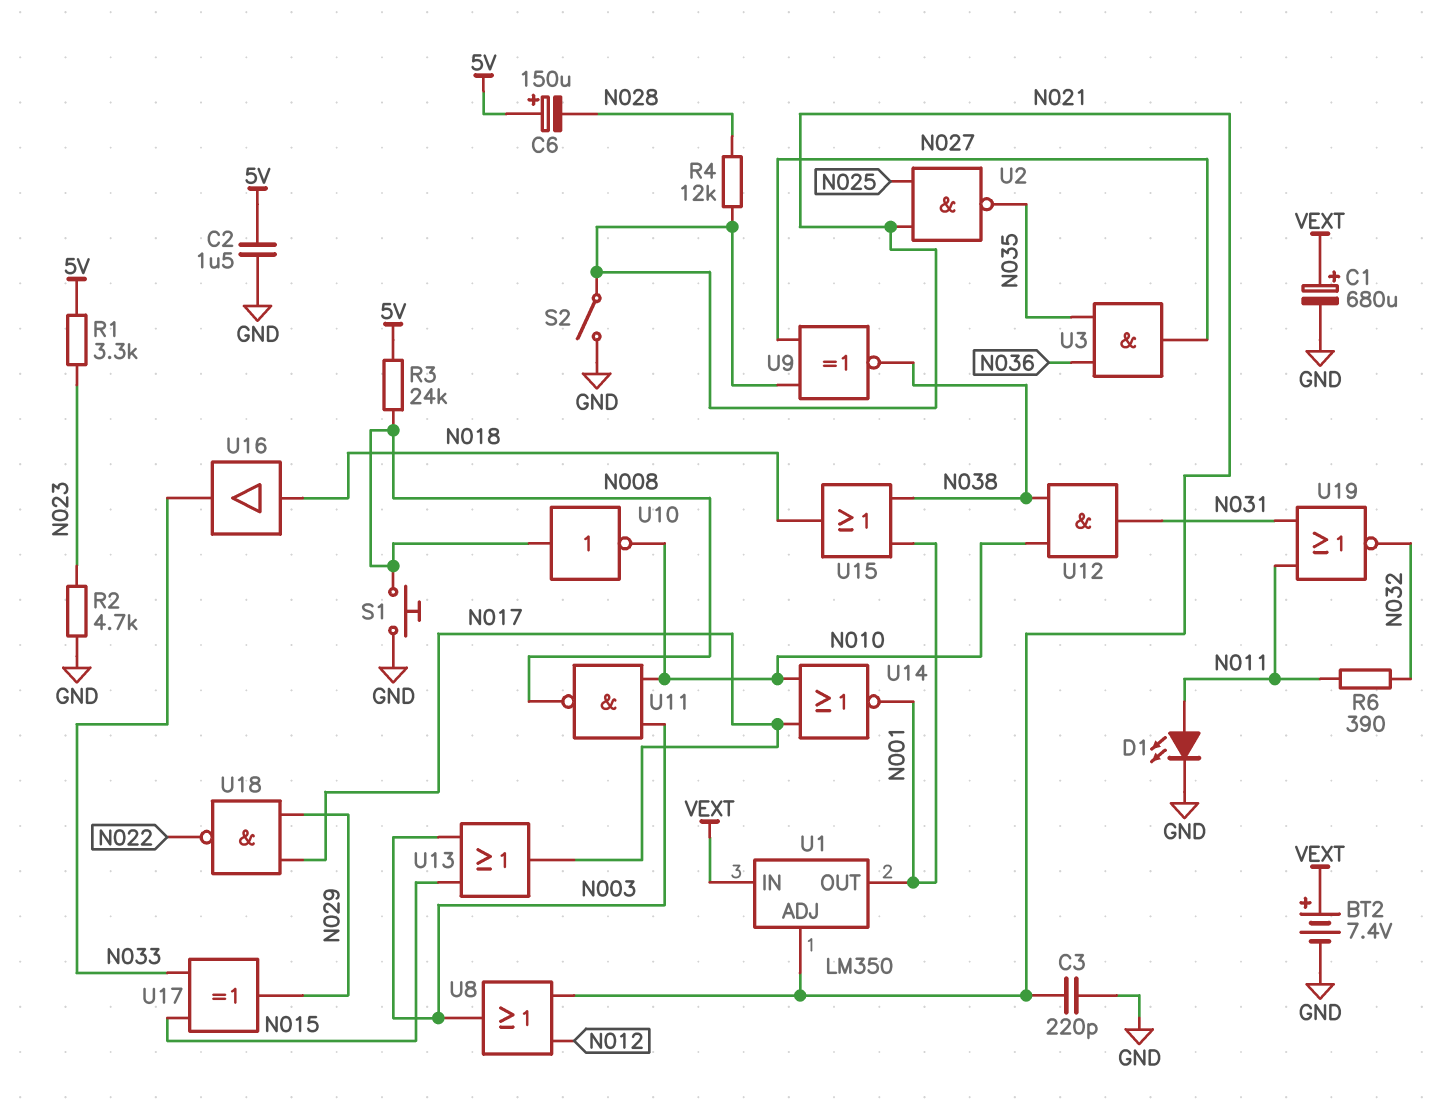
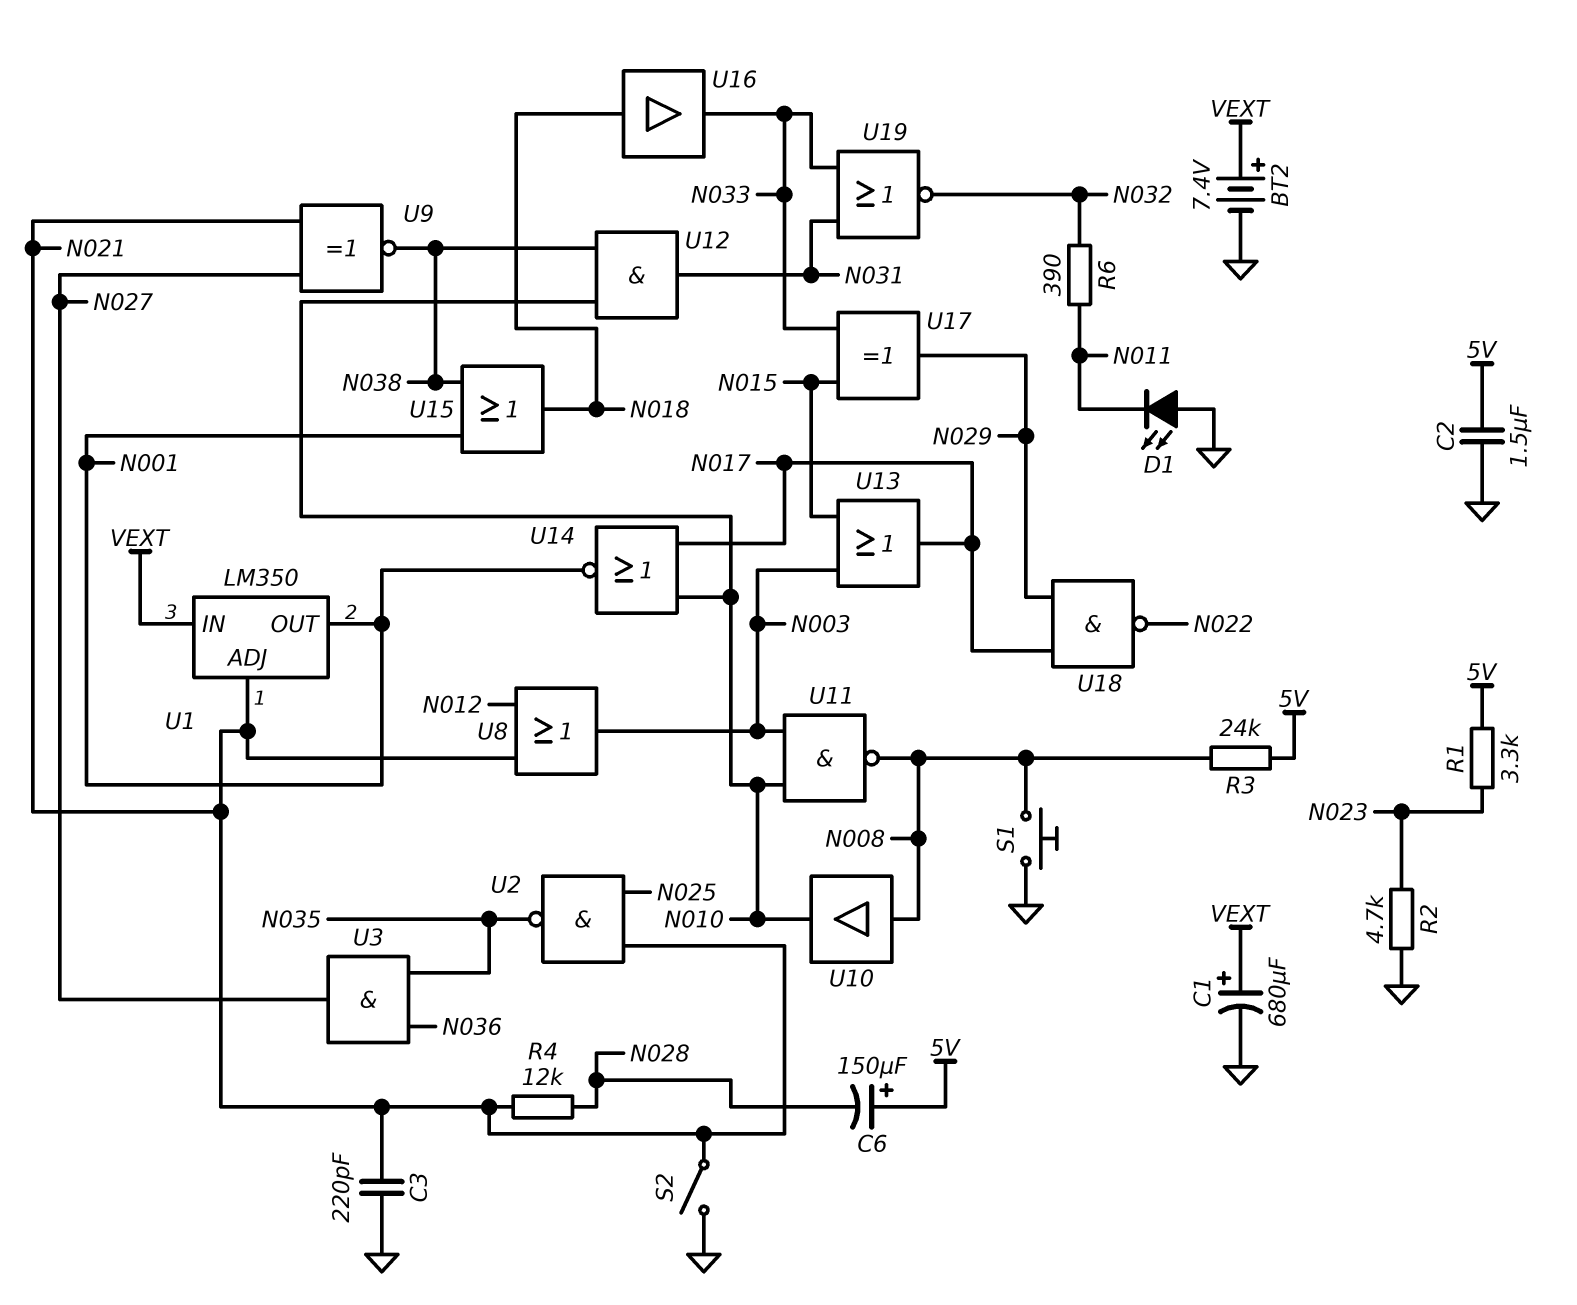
D1: LED (A N011, K GND) -> LED (A GND, K N011)
U10: NOT (in N008, out N010) -> buffer (in N008, out N010)
U19: NOR (in N011, in N031, out N032) -> NOR (in N031, in N033, out N032)

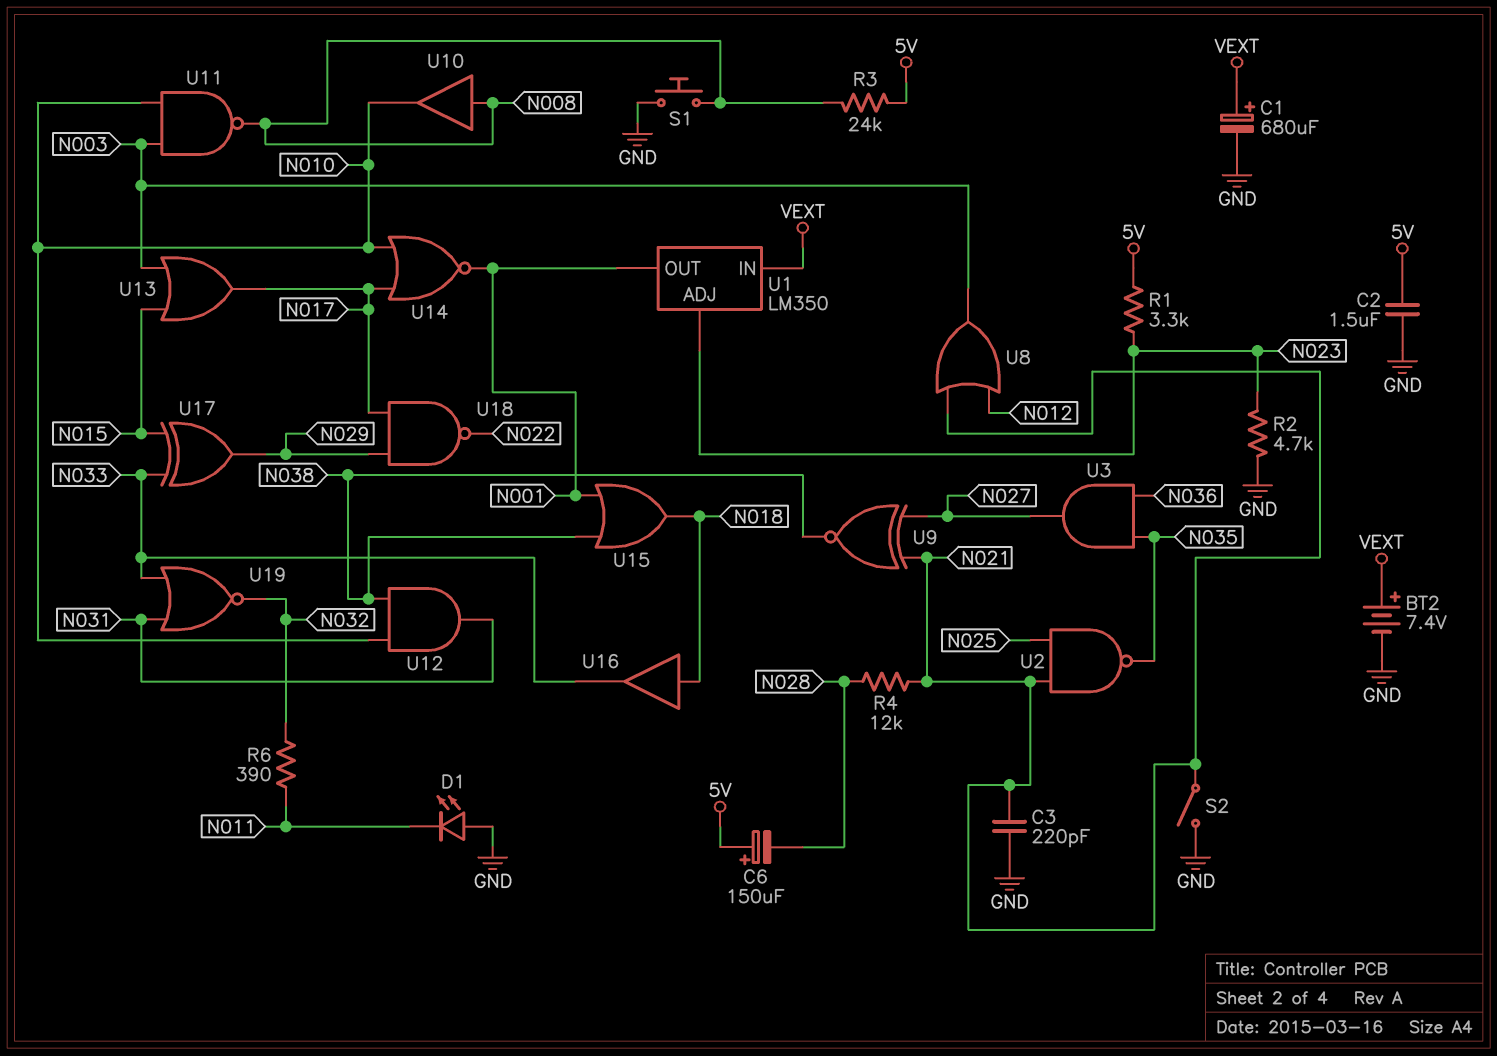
U1 pin ADJ: N021 -> N023

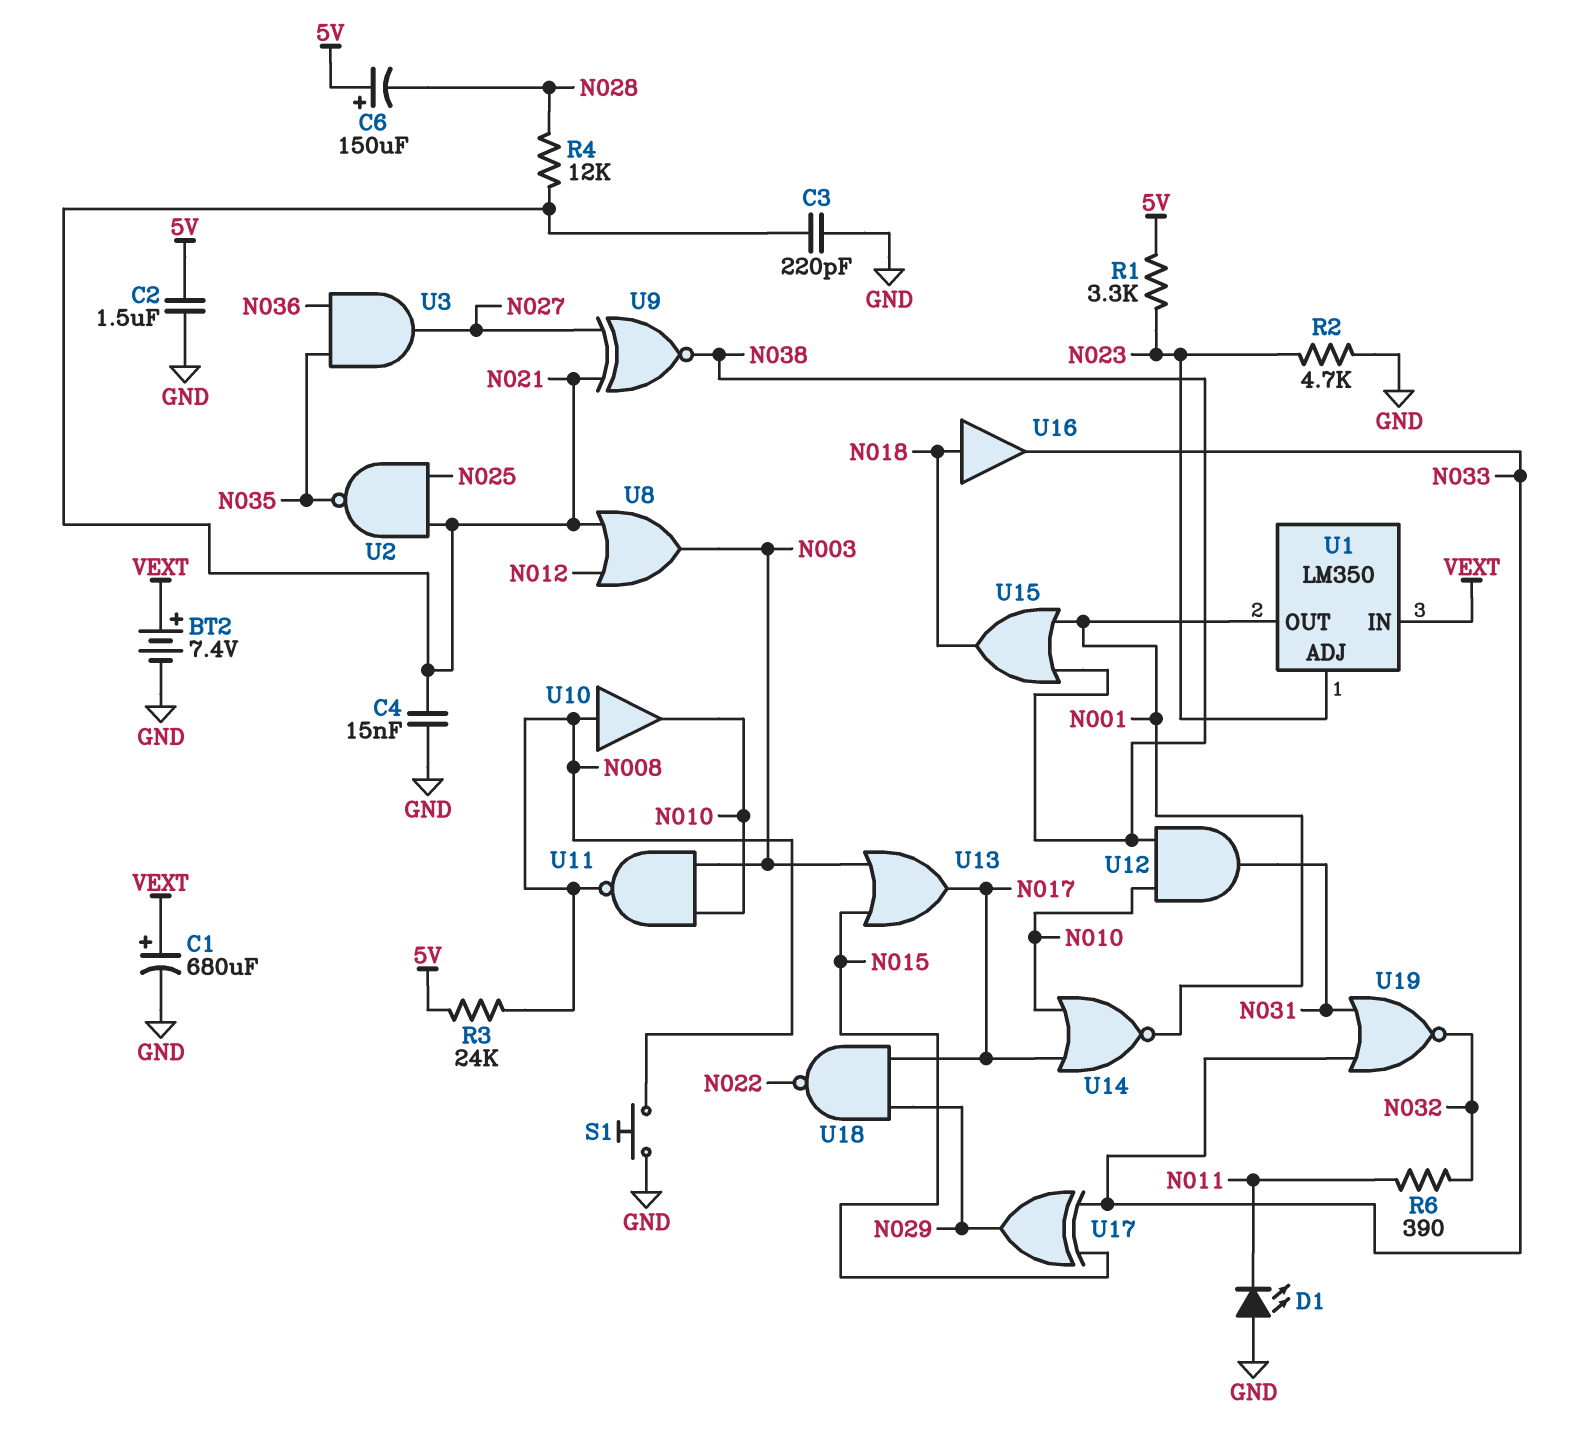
C4: none -> 15nF (GND, N021)
S2: switch (GND, N021) -> none

